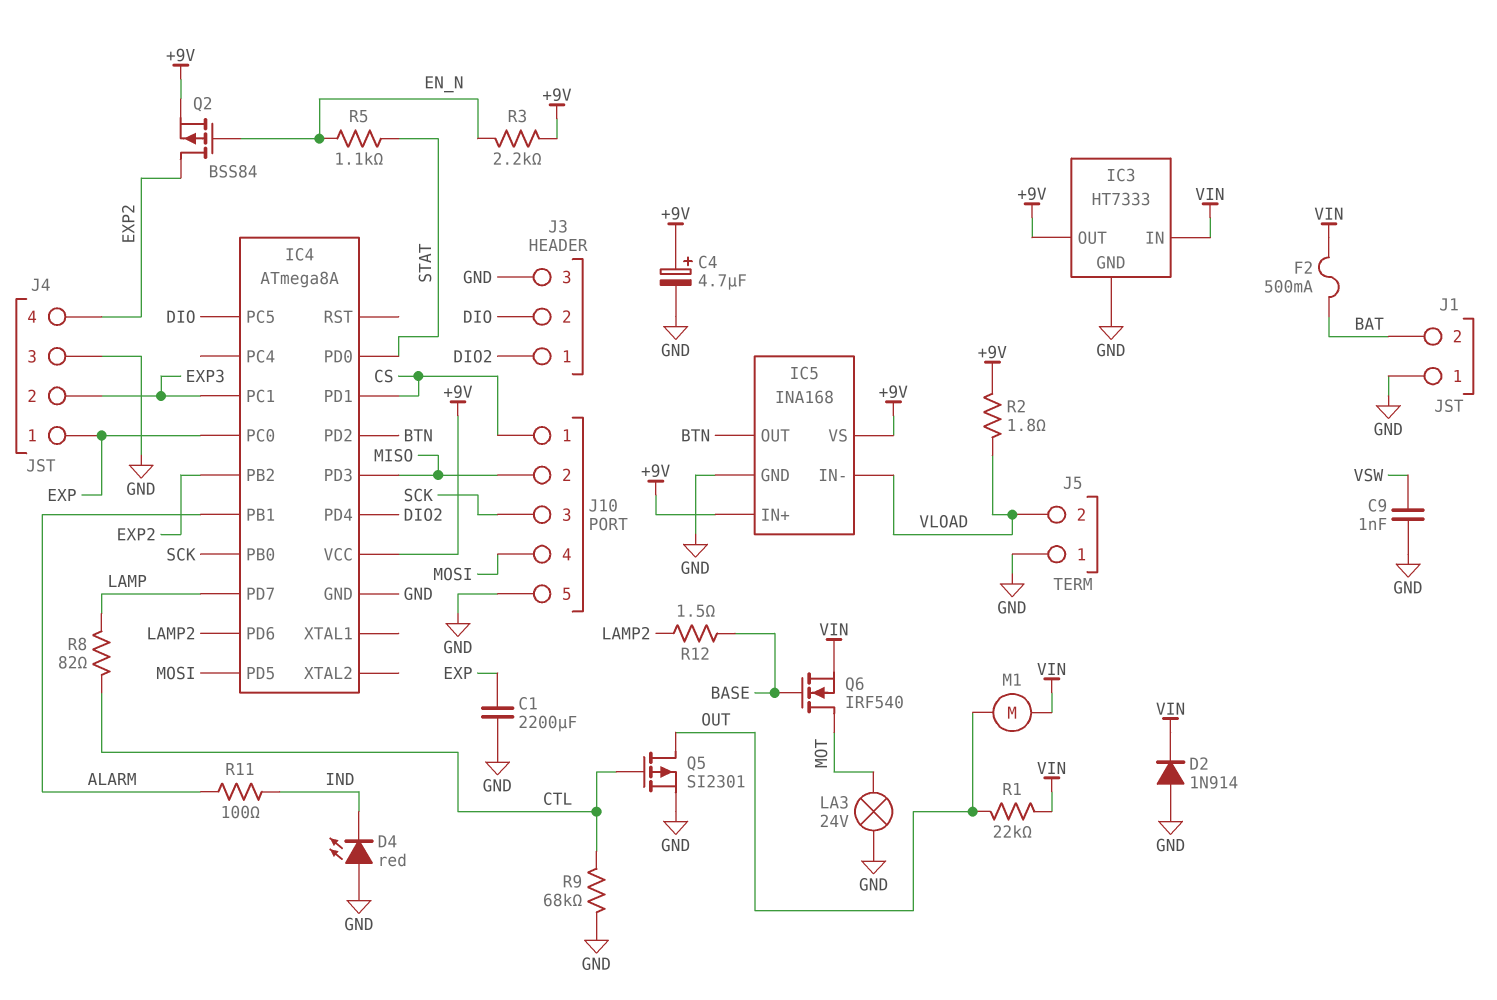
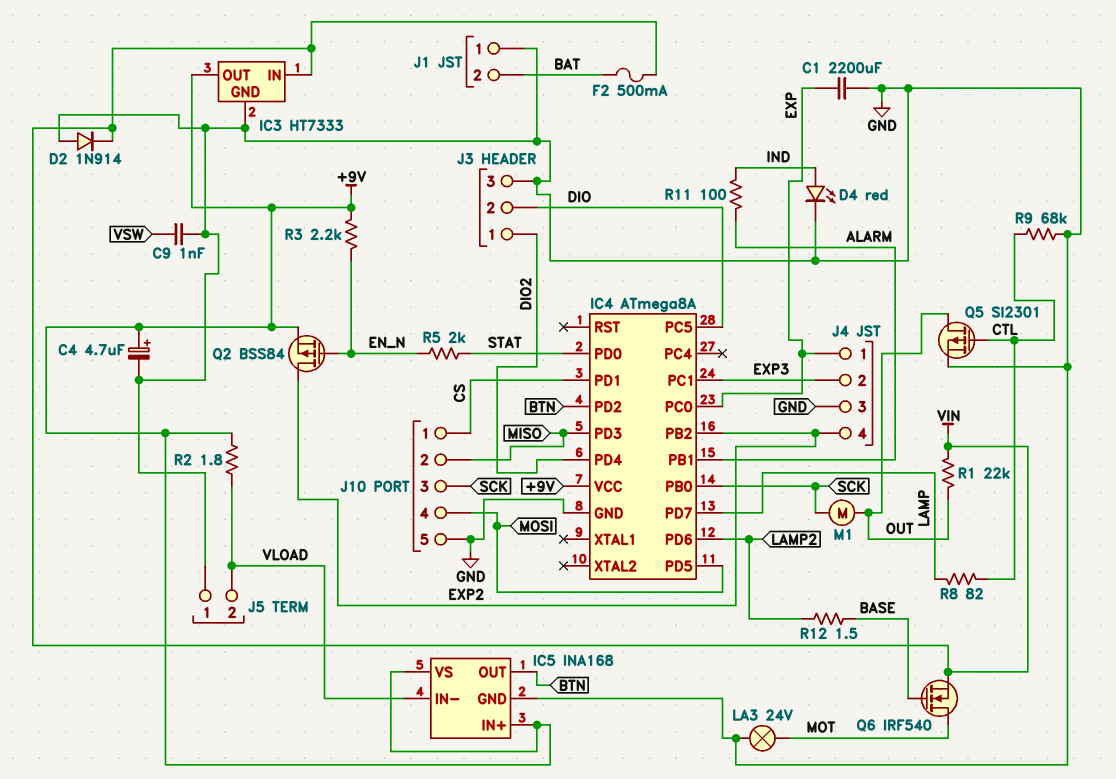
D4: LED red (A GND, K IND) -> LED red (A IND, K GND)
M1: motor (OUT, VIN) -> motor (OUT, SCK)
R5: 1.1k (EN_N, STAT) -> 2k (EN_N, STAT)

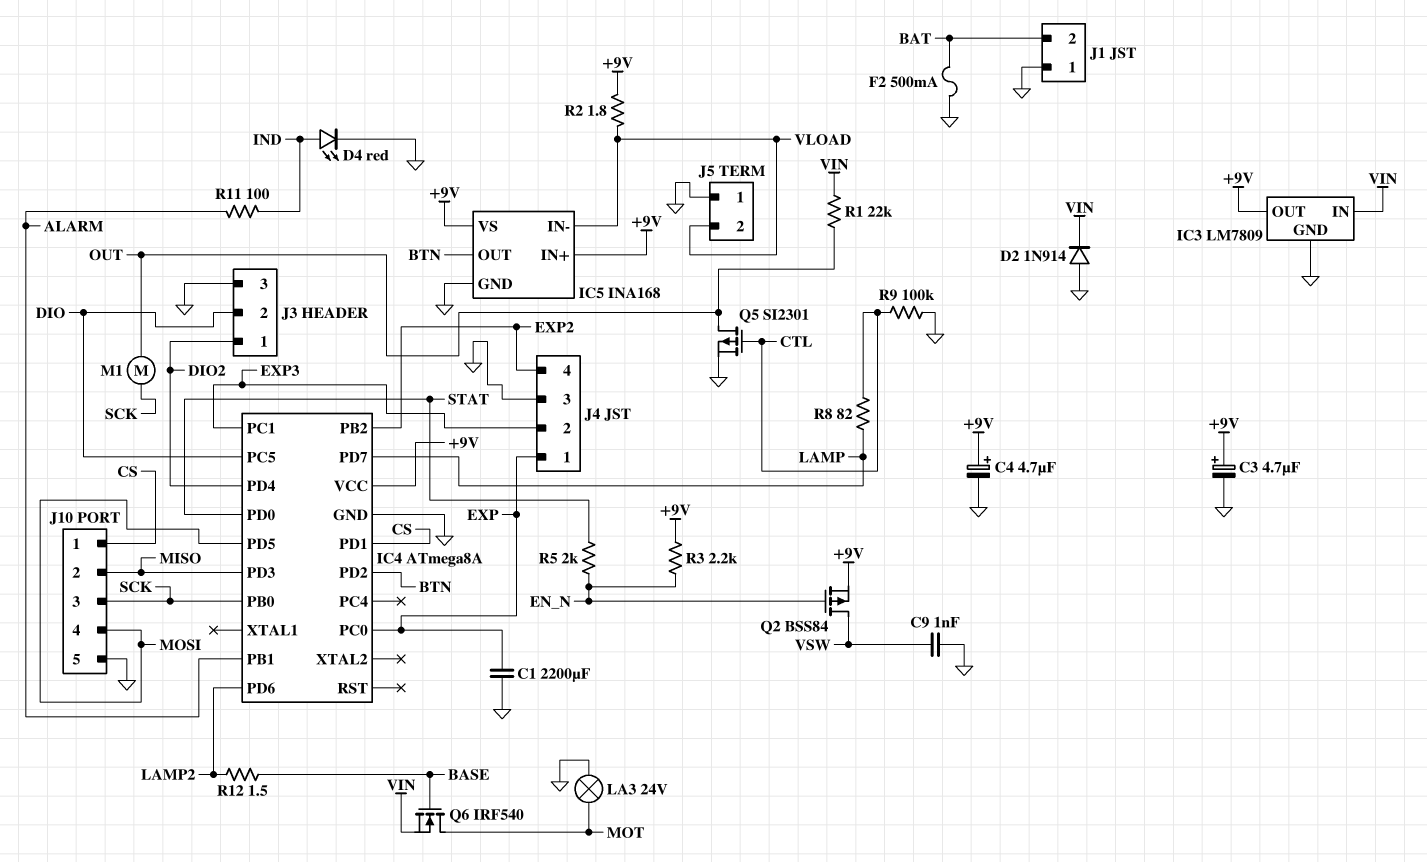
C3: none -> 4.7uF (plus +9V, minus GND)
F2: 500mA (BAT, VIN) -> 500mA (BAT, GND)
IC3: HT7333 -> LM7809
Q2: PMOS BSS84 (G EN_N, D EXP2, S +9V) -> PMOS BSS84 (G EN_N, D VSW, S +9V)
R9: 68k (CTL, GND) -> 100k (CTL, GND)

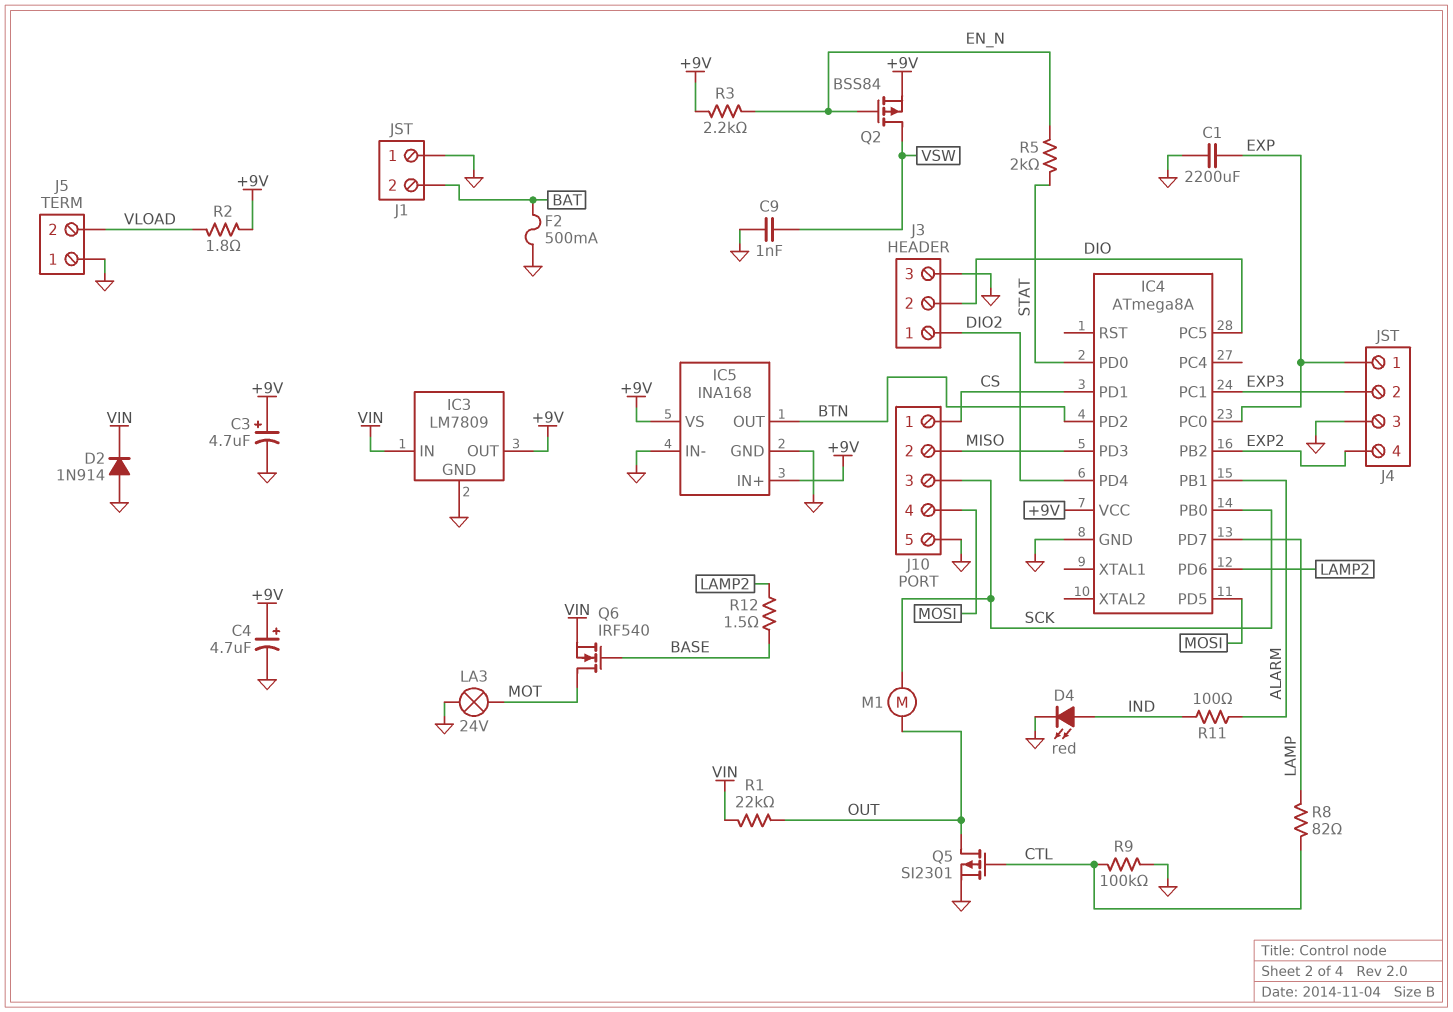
IC5 pin IN-: VLOAD -> GND

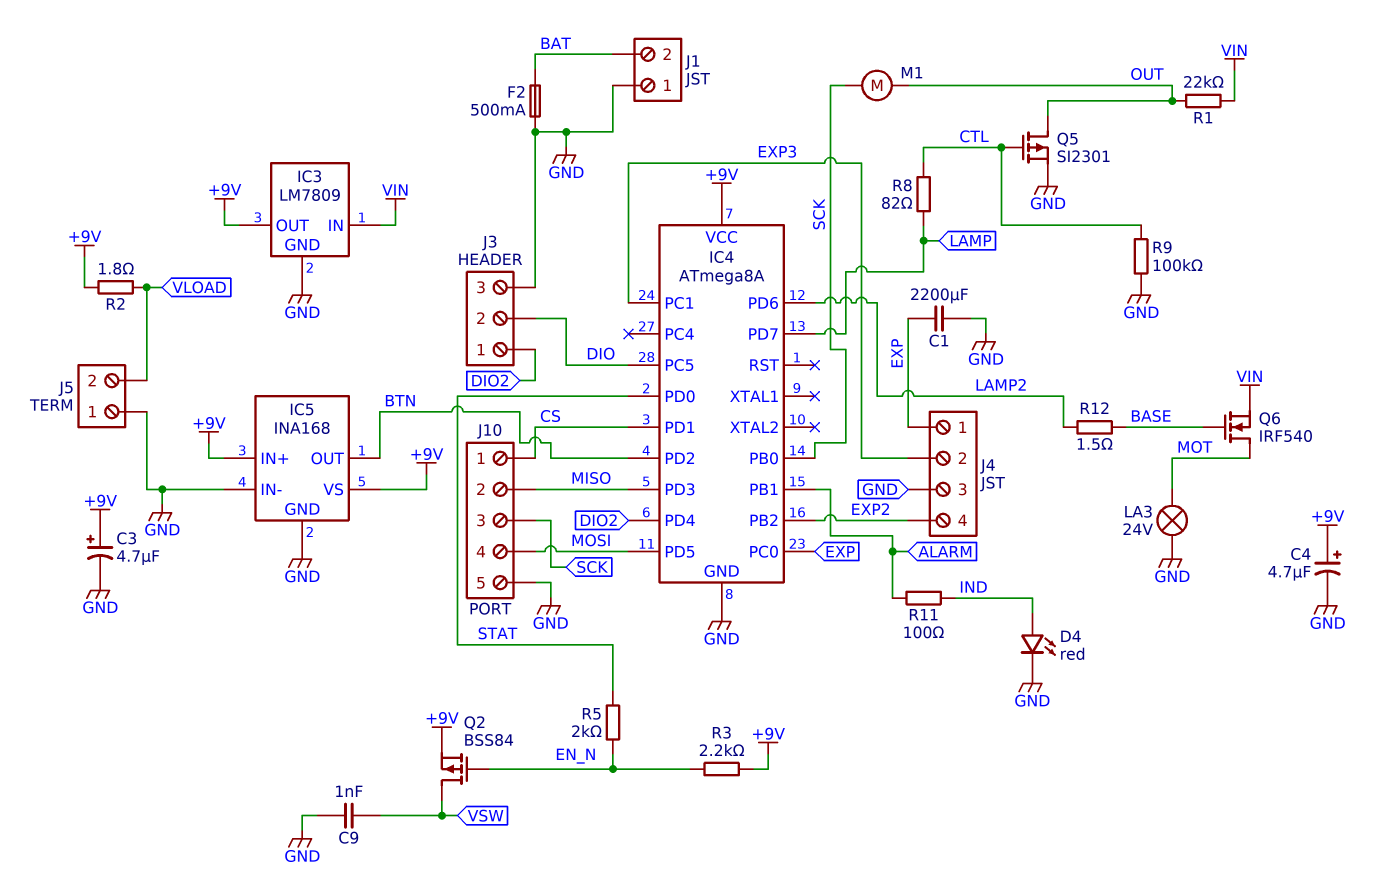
D2: diode 1N914 (A GND, K VIN) -> none

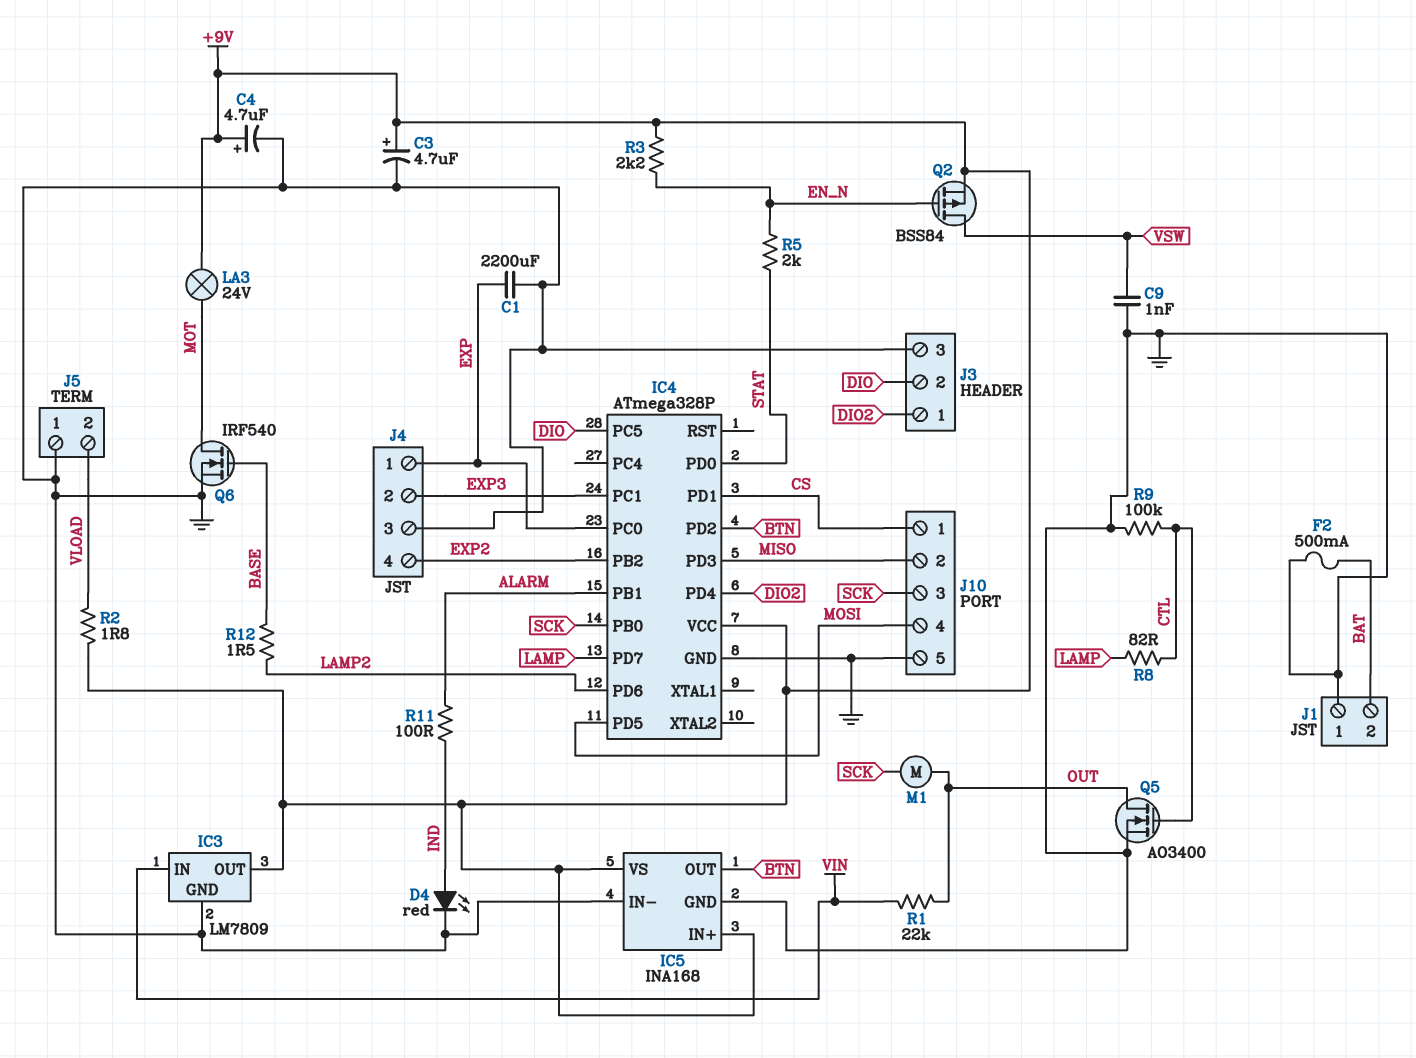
IC4: ATmega8A -> ATmega328P
LA3: lamp 24V (GND, MOT) -> lamp 24V (+9V, MOT)
Q5: PMOS SI2301 (G CTL, D OUT, S GND) -> NMOS AO3400 (G CTL, D OUT, S GND)
Q6: NMOS IRF540 (G BASE, D MOT, S VIN) -> NMOS IRF540 (G BASE, D MOT, S GND)

